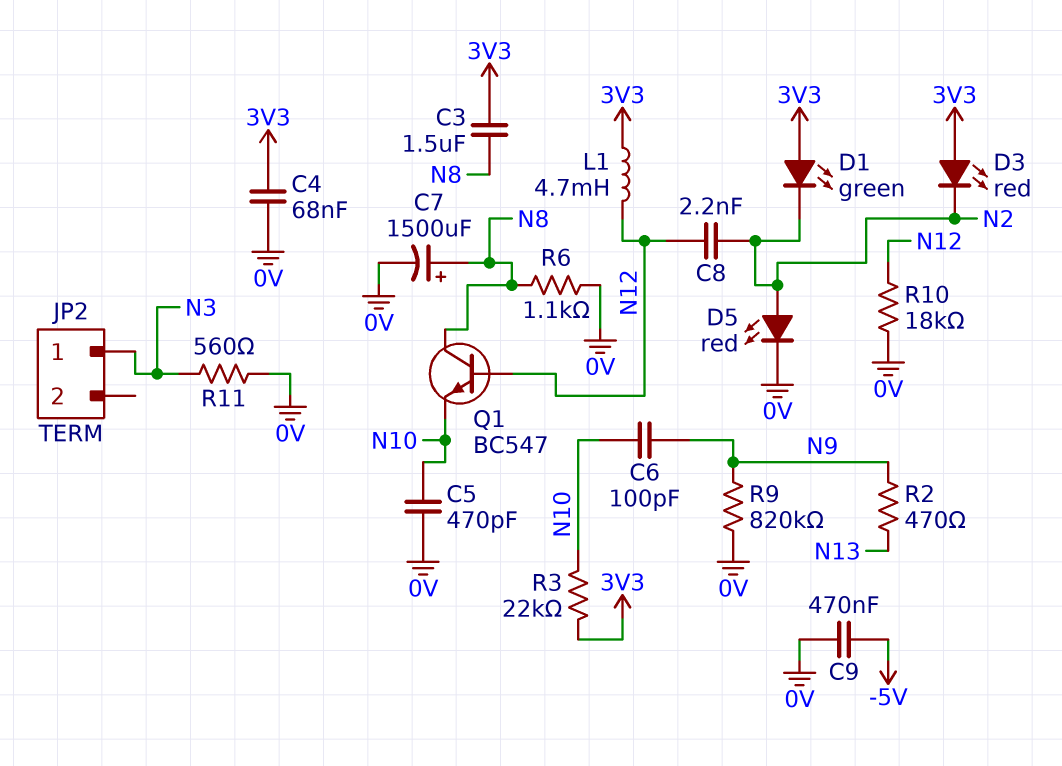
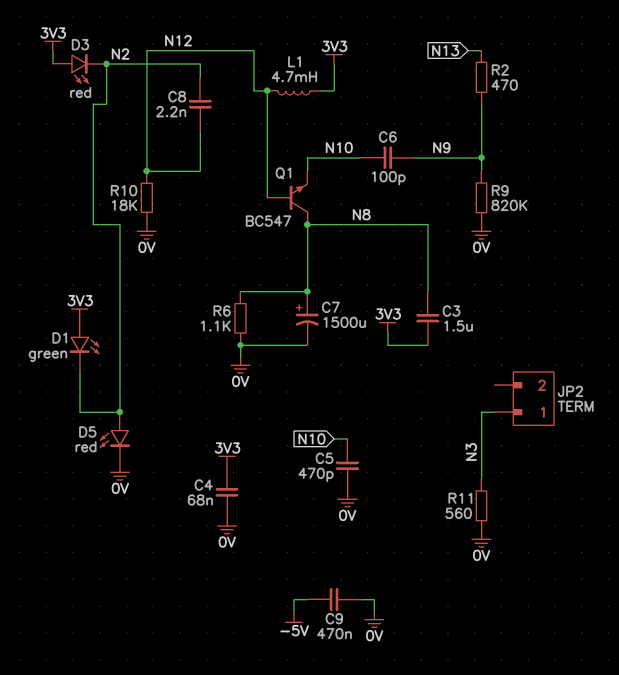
R3: 22k (3V3, N10) -> none

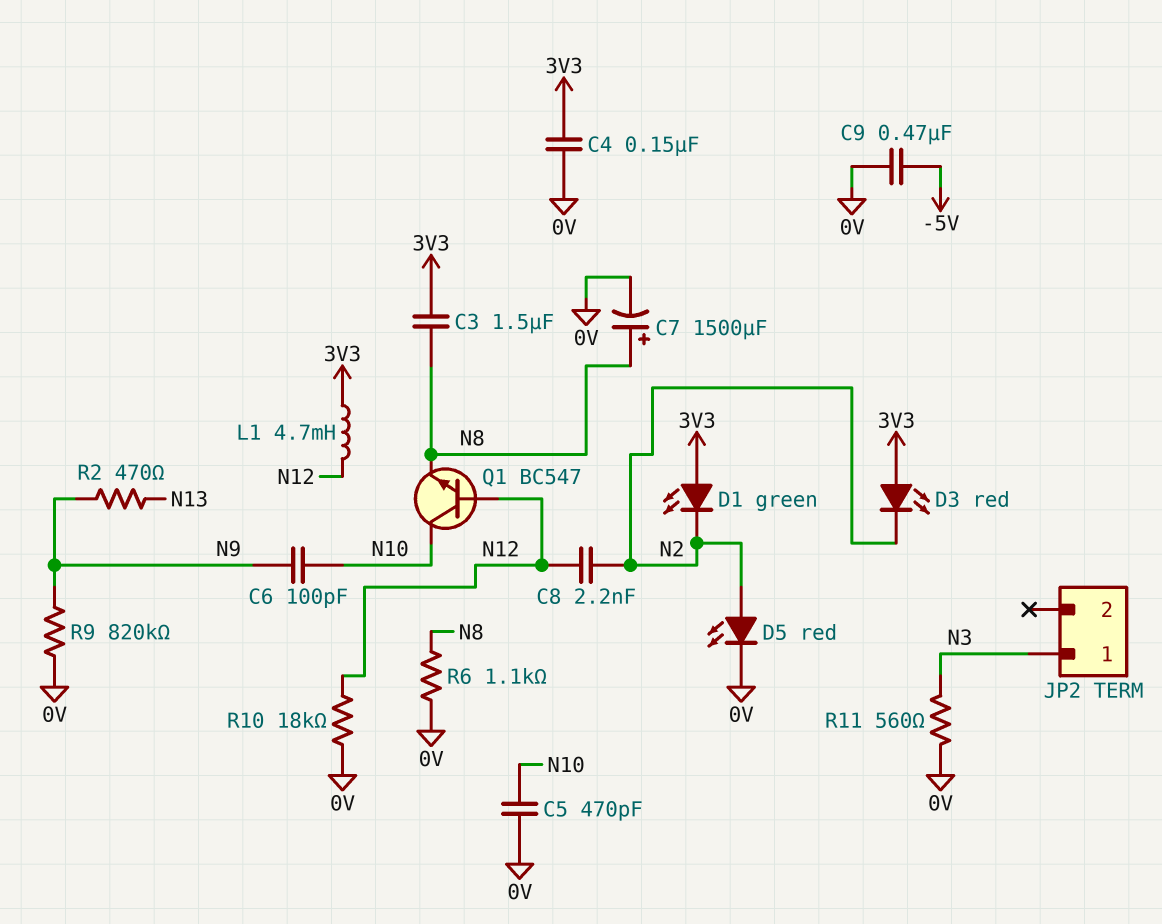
C4: 68nF (0V, 3V3) -> 150nF (0V, 3V3)
Q1: NPN BC547 (B N12, C N8, E N10) -> NPN BC547 (B N12, C N10, E N8)

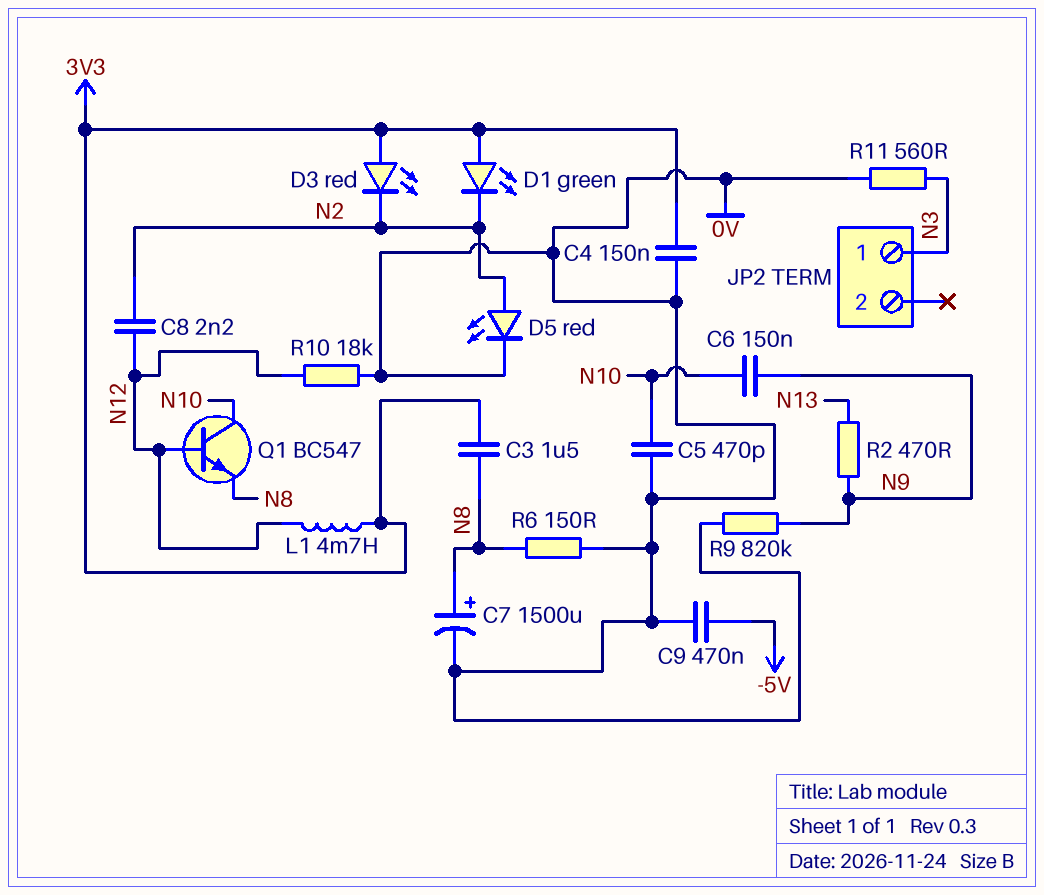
C6: 100pF (N9, N10) -> 150nF (N9, N10)
R6: 1.1k (0V, N8) -> 150 (0V, N8)

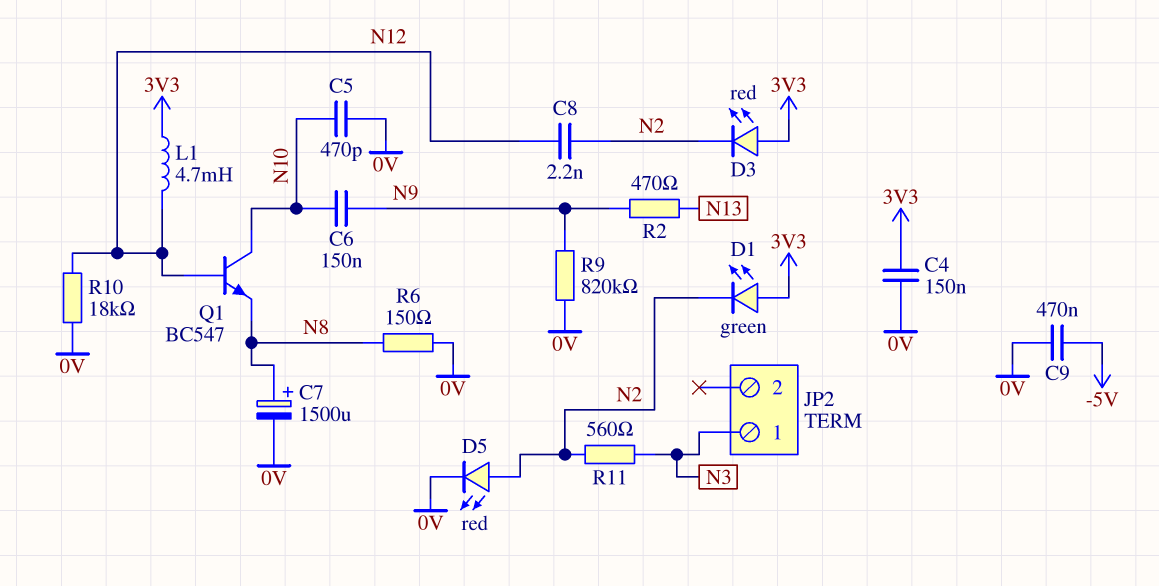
C3: 1.5uF (3V3, N8) -> none
R11: 560 (0V, N3) -> 560 (N2, N3)

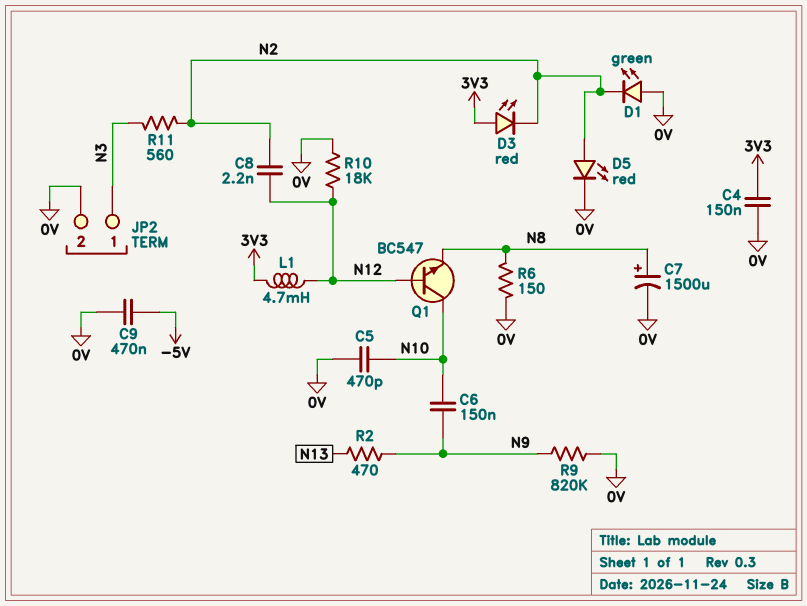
D1: LED green (A 3V3, K N2) -> LED green (A 0V, K N2)
JP2 pin 2: none -> 0V

